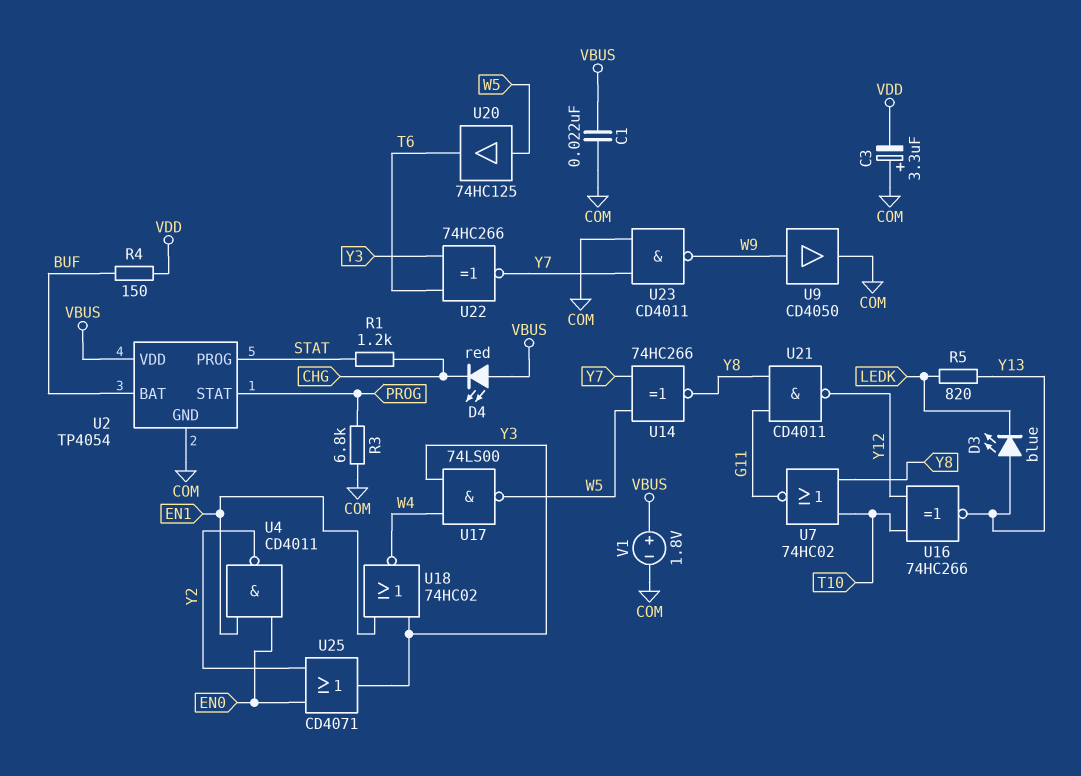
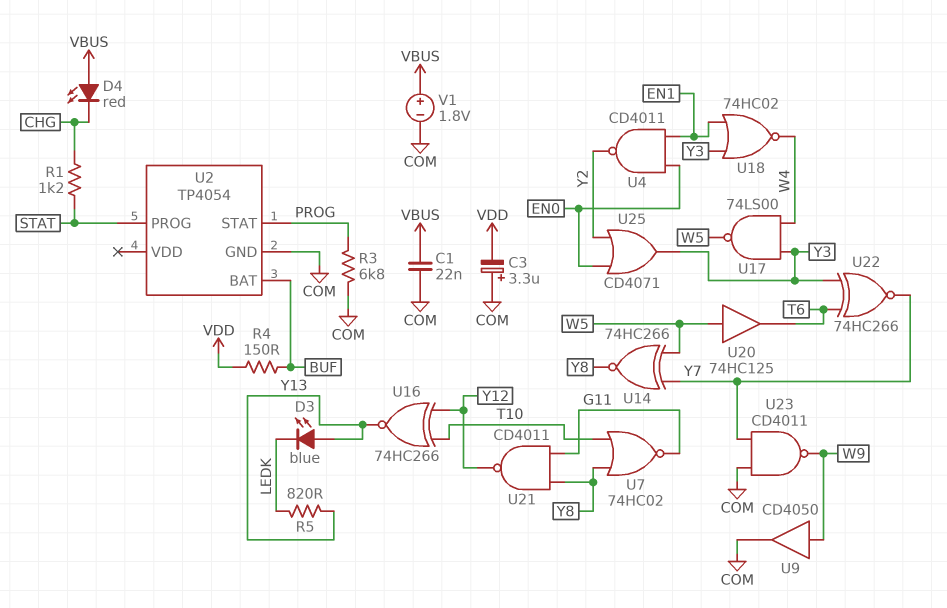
U2 pin VDD: VBUS -> none

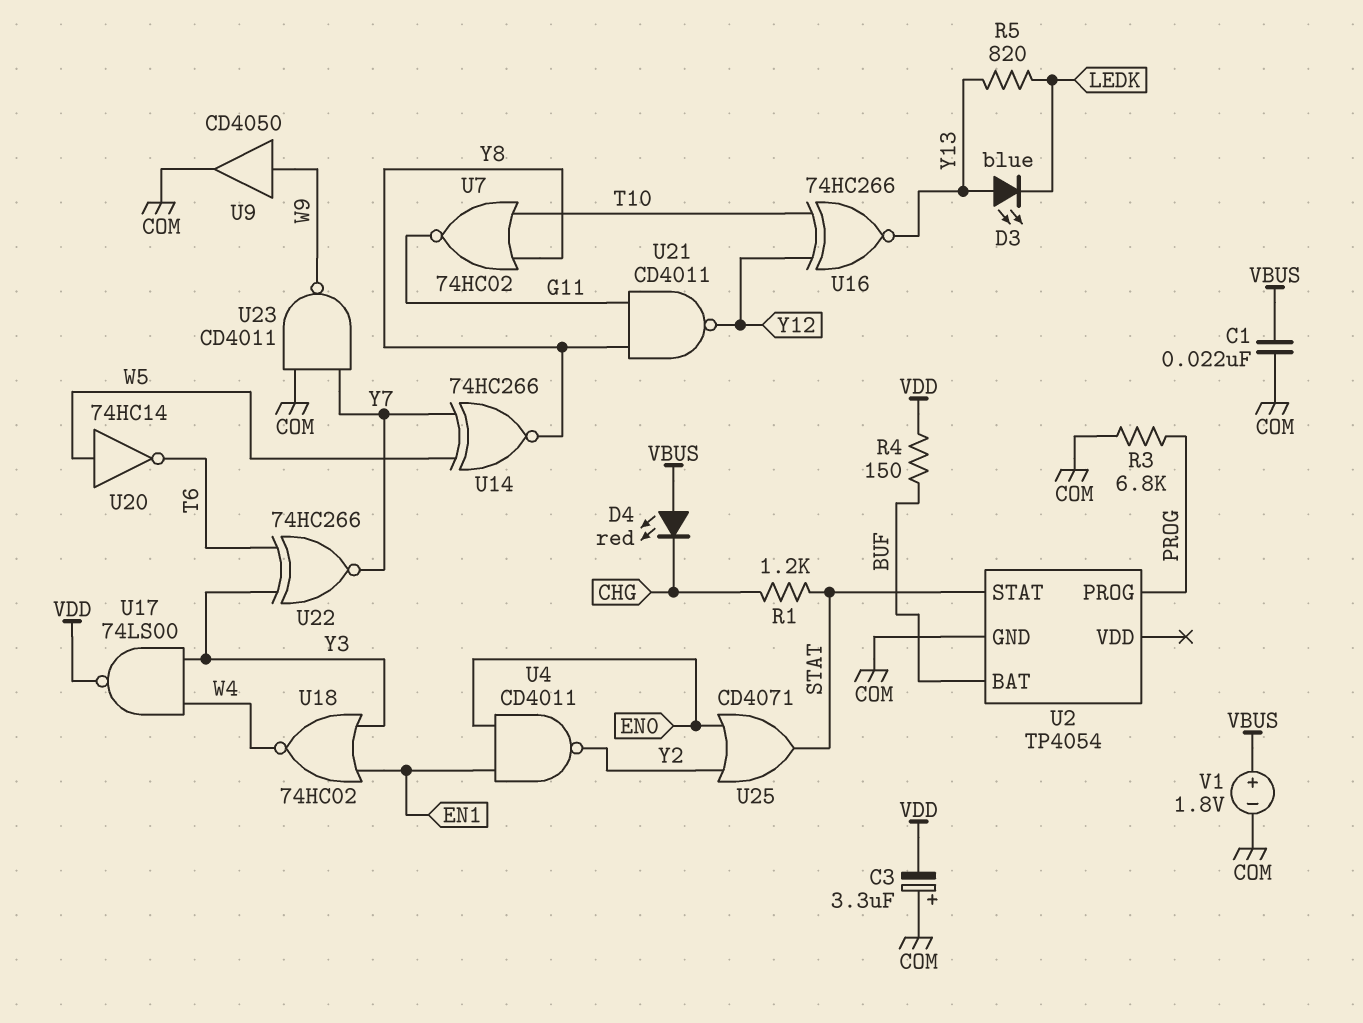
U2 pin PROG: STAT -> PROG
U2 pin STAT: PROG -> STAT
U17: NAND 74LS00 (in W4, in Y3, out W5) -> NAND 74LS00 (in W4, in Y3, out VDD)
U20: buffer 74HC125 (in W5, out T6) -> NOT 74HC14 (in W5, out T6)
U25: OR CD4071 (in EN0, in Y2, out Y3) -> OR CD4071 (in EN0, in Y2, out STAT)

